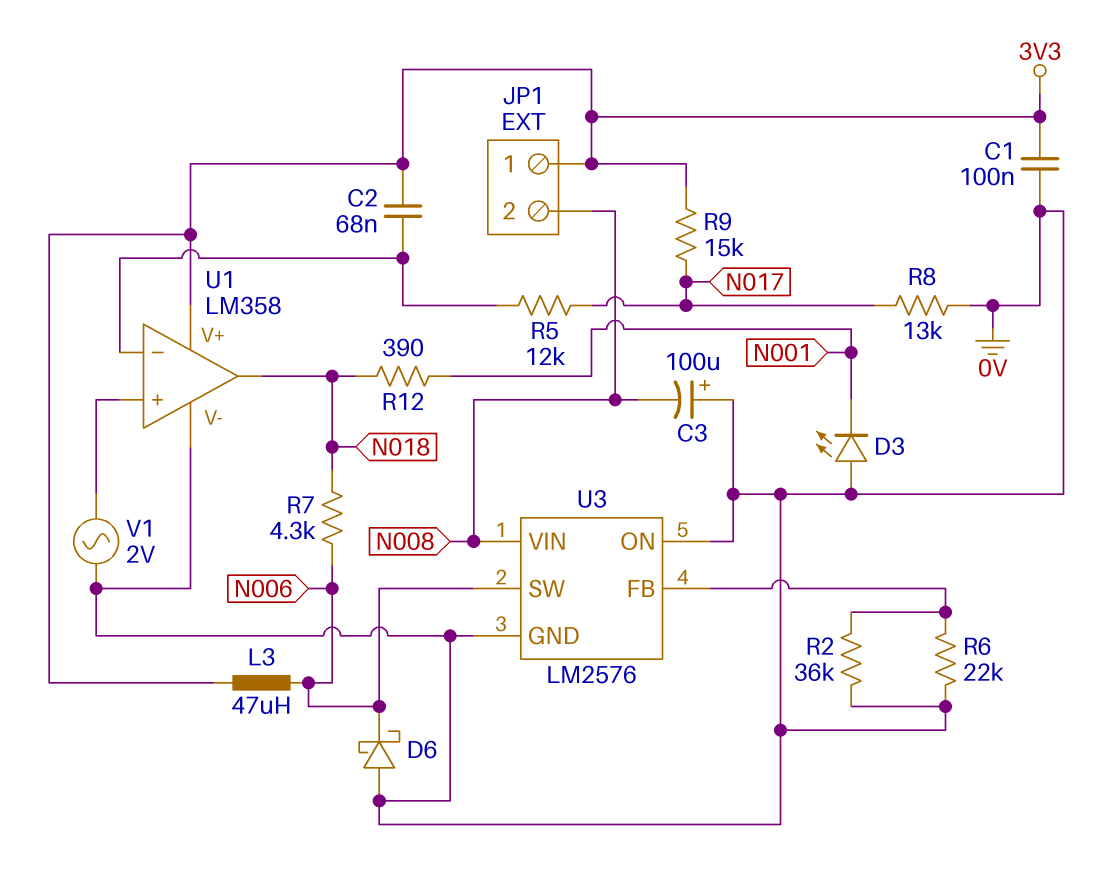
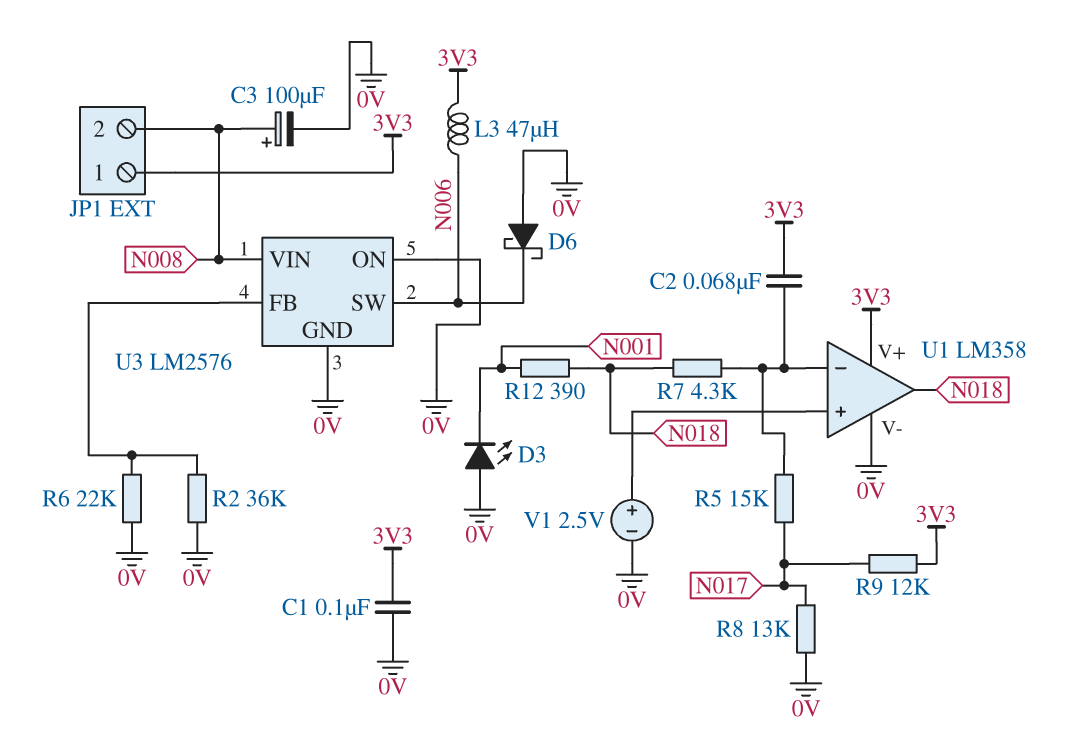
C3: 100uF (plus 0V, minus N008) -> 100uF (plus N008, minus 0V)
R5: 12k (N017, U1/in-) -> 15k (N017, U1/in-)
R7: 4.3k (N006, N018) -> 4.3k (N018, U1/in-)
R9: 15k (3V3, N017) -> 12k (3V3, N017)
V1: AC 2V (0V, U1/in+) -> 2.5V (plus U1/in+, minus 0V)

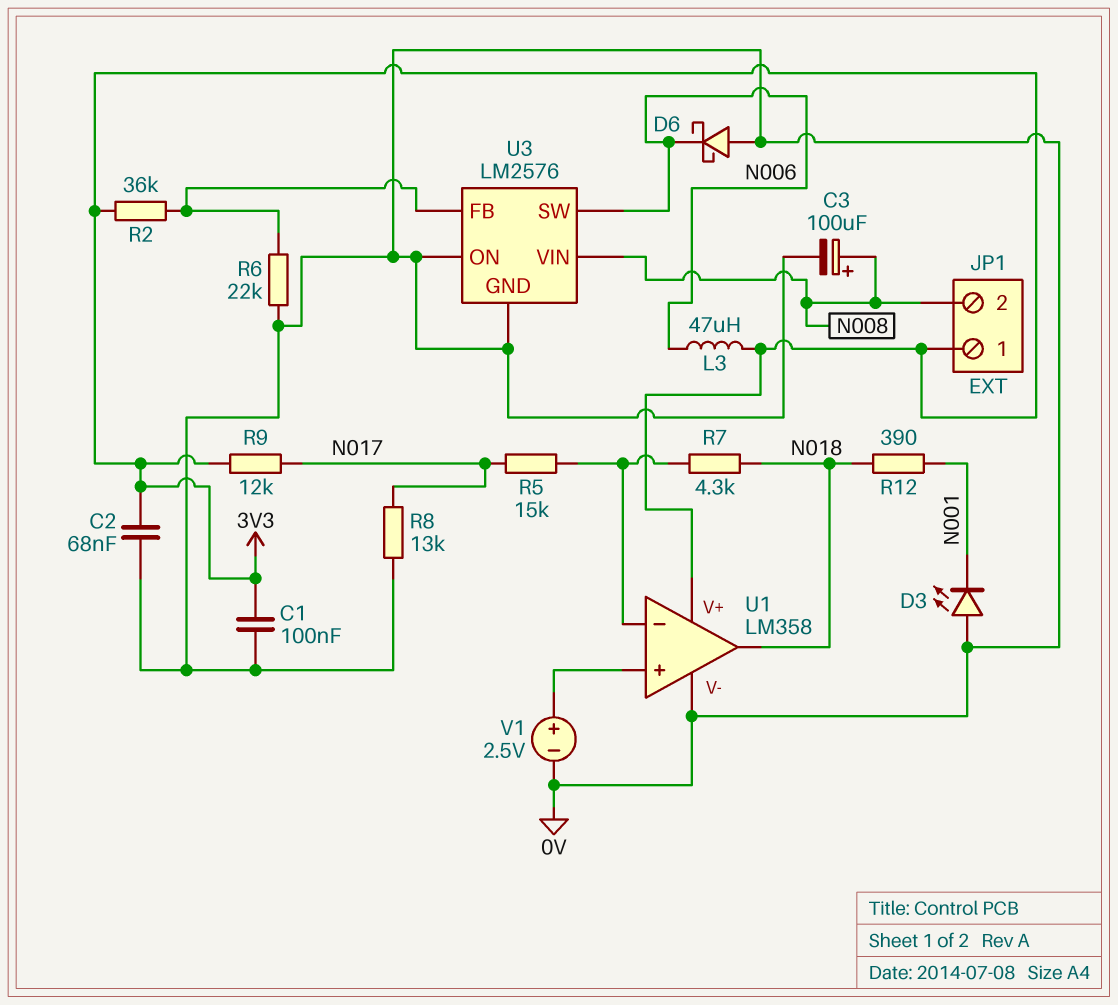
C2: 68nF (3V3, U1/in-) -> 68nF (0V, 3V3)
R2: 36k (0V, U3/FB) -> 36k (3V3, U3/FB)

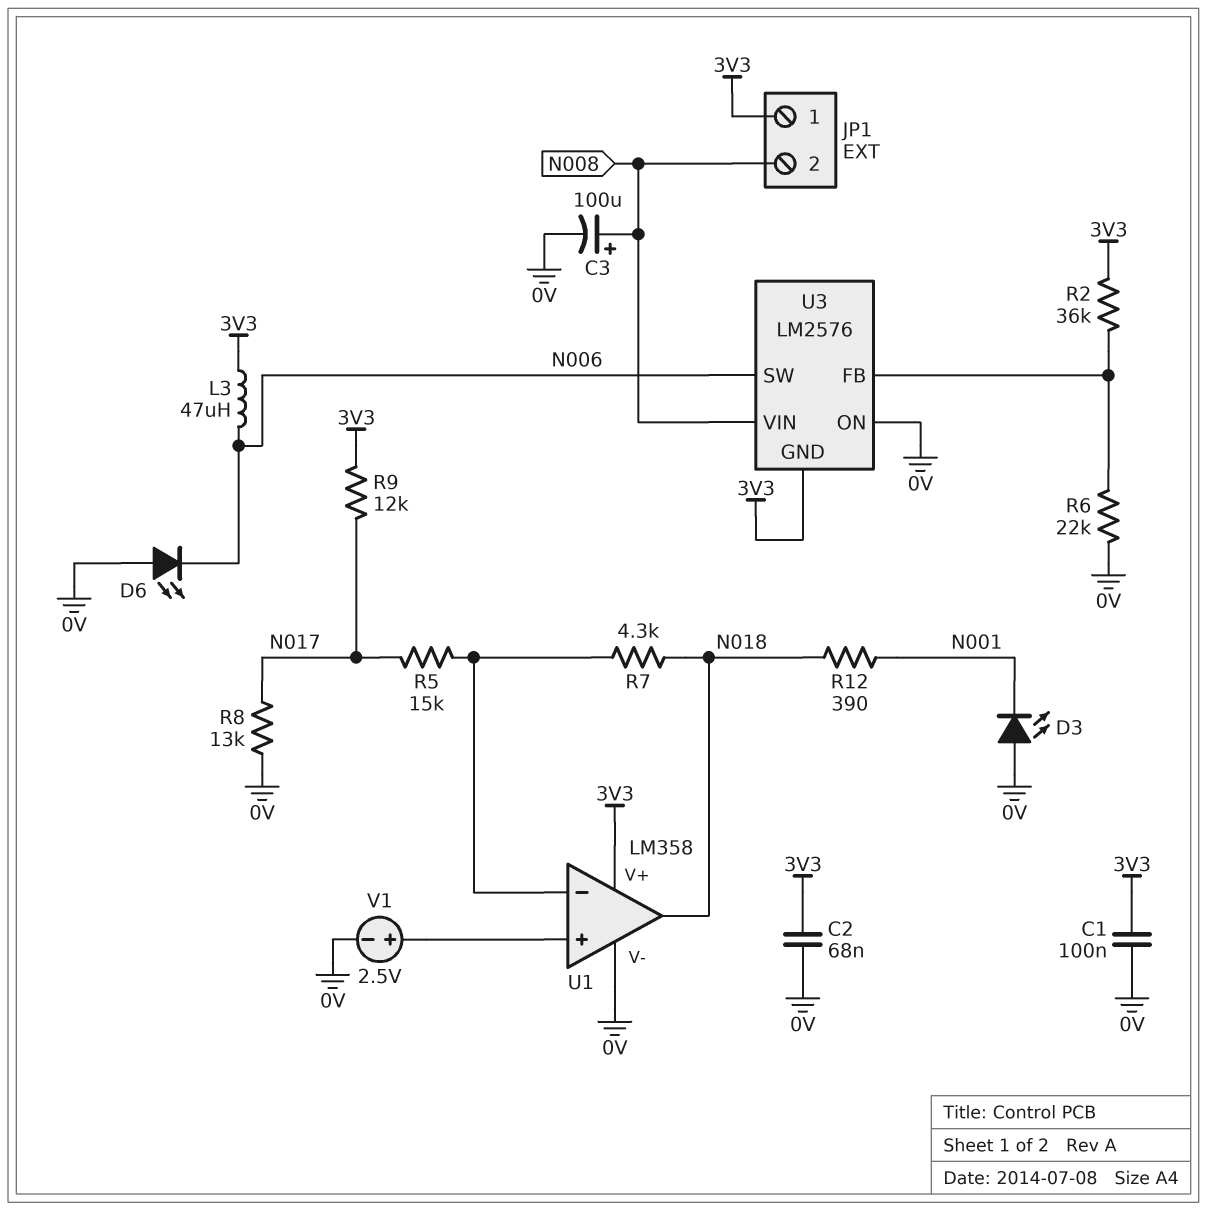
D6: schottky (A 0V, K N006) -> LED (A 0V, K N006)
U3 pin GND: 0V -> 3V3

